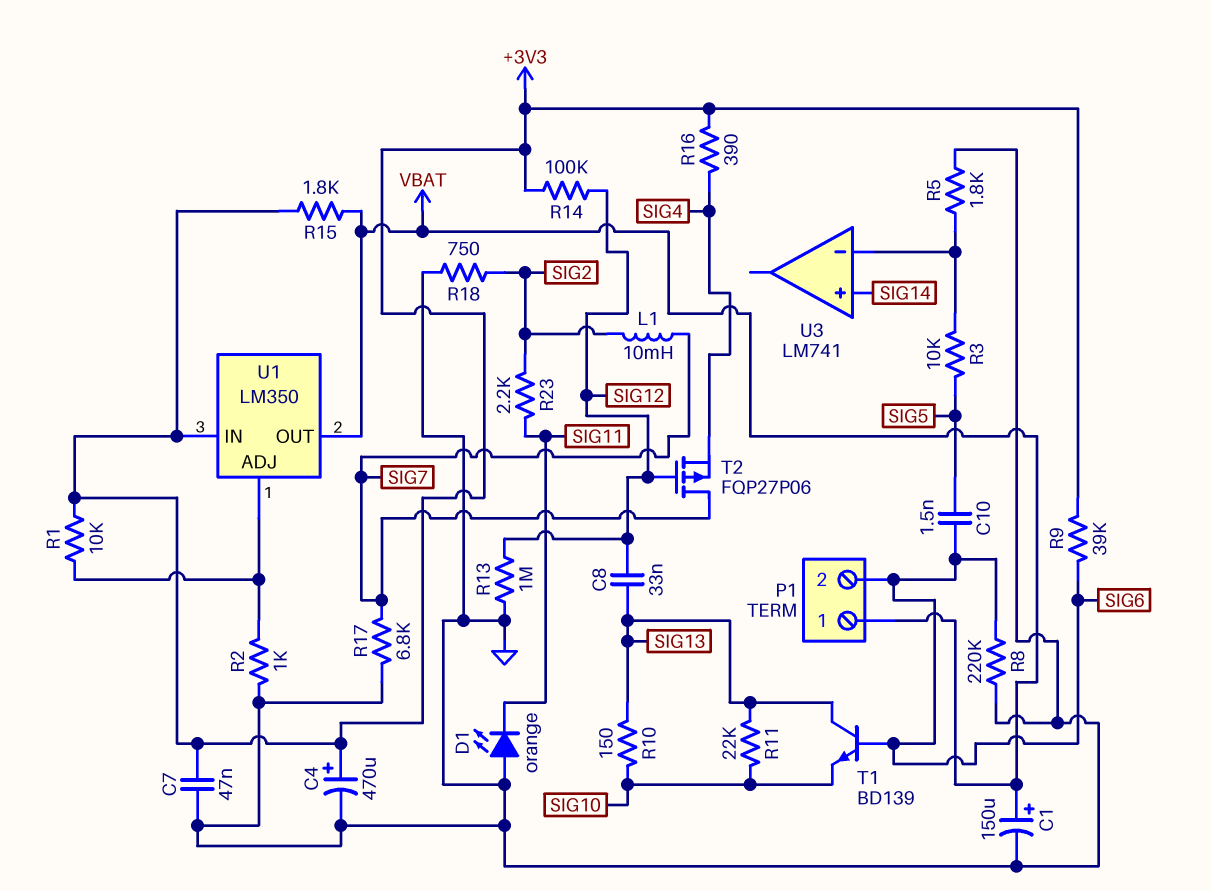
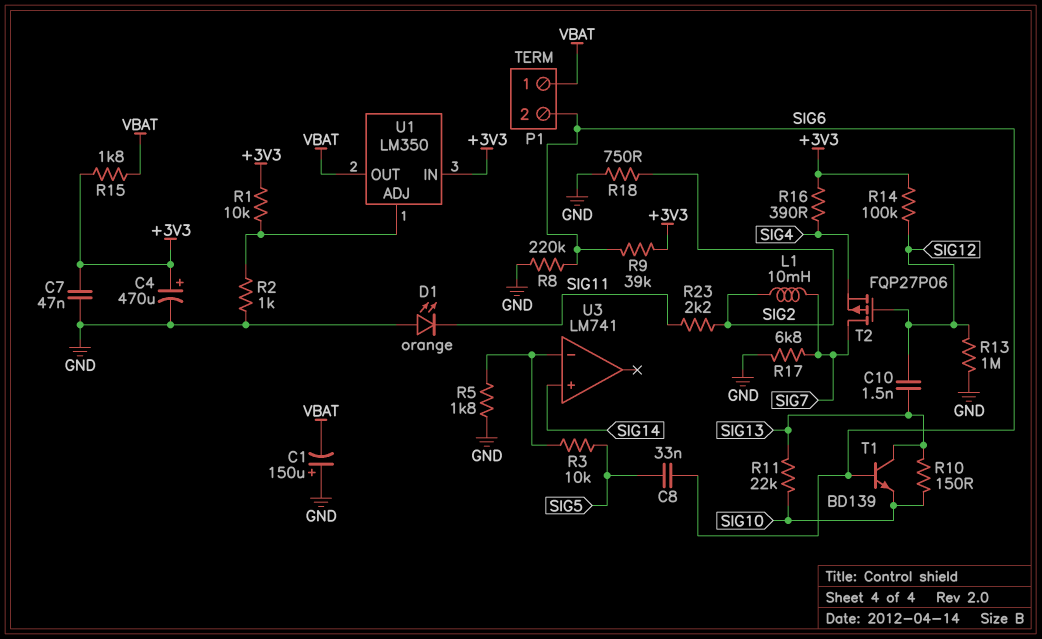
C1: 150uF (plus VBAT, minus GND) -> 150uF (plus GND, minus VBAT)
C8: 33nF (SIG12, SIG13) -> 33nF (SIG5, SIG6)
C10: 1.5nF (SIG5, SIG6) -> 1.5nF (SIG12, SIG13)

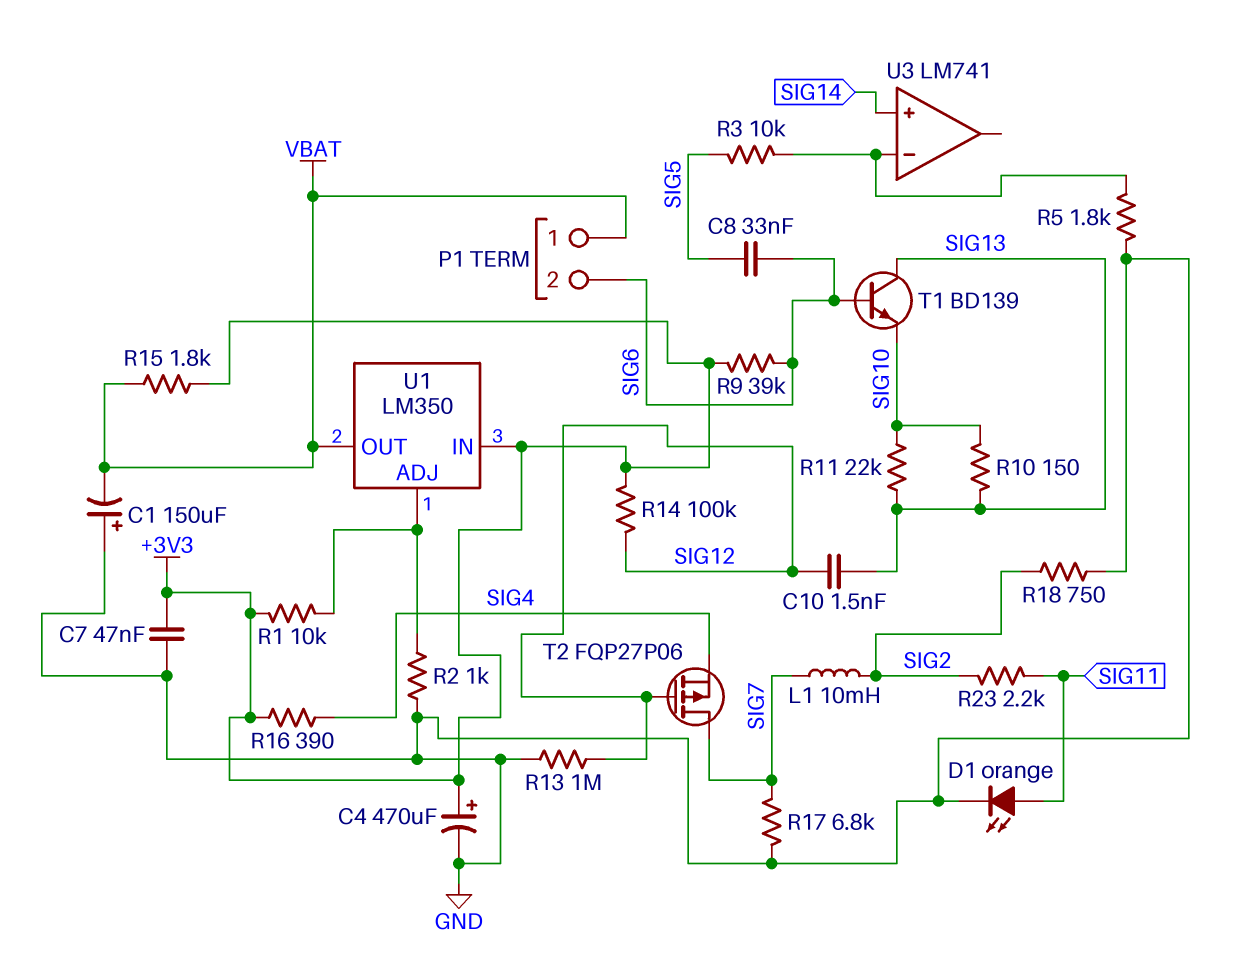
D1: LED orange (A GND, K SIG11) -> LED orange (A SIG11, K GND)
R8: 220k (GND, SIG6) -> none

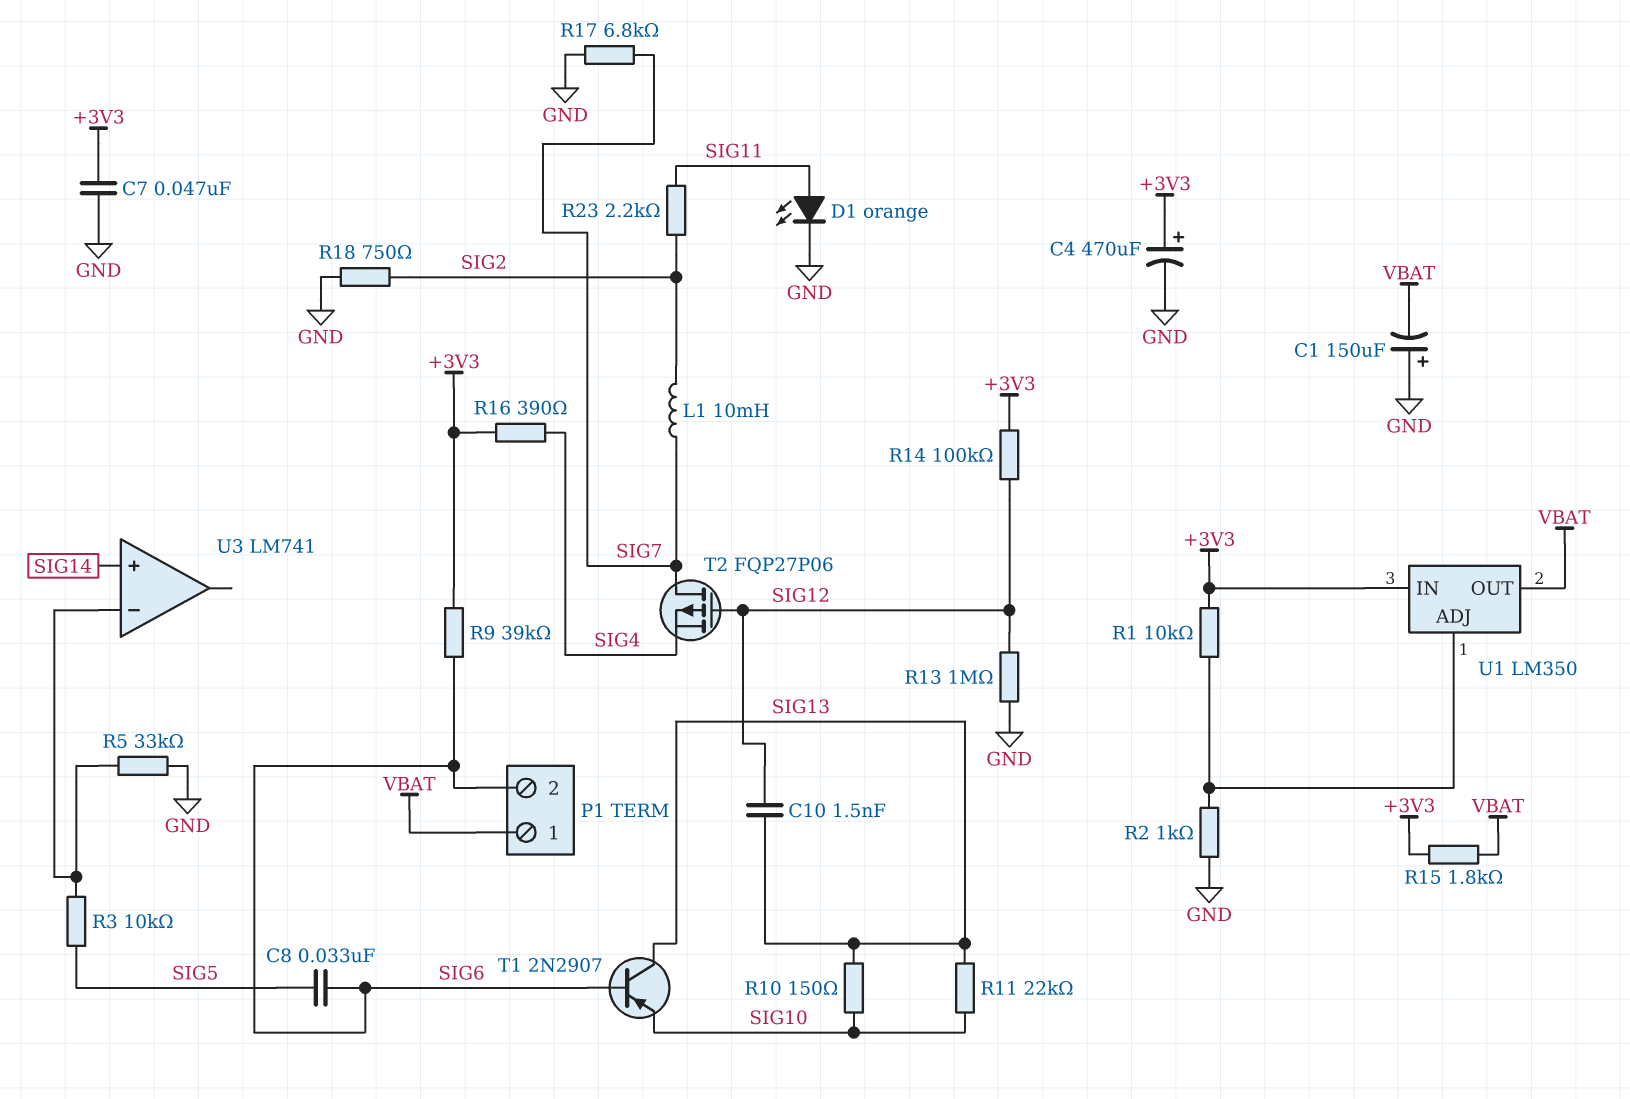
R5: 1.8k (GND, U3/in-) -> 33k (GND, U3/in-)
T1: NPN BD139 (B SIG6, C SIG13, E SIG10) -> PNP 2N2907 (B SIG6, C SIG13, E SIG10)

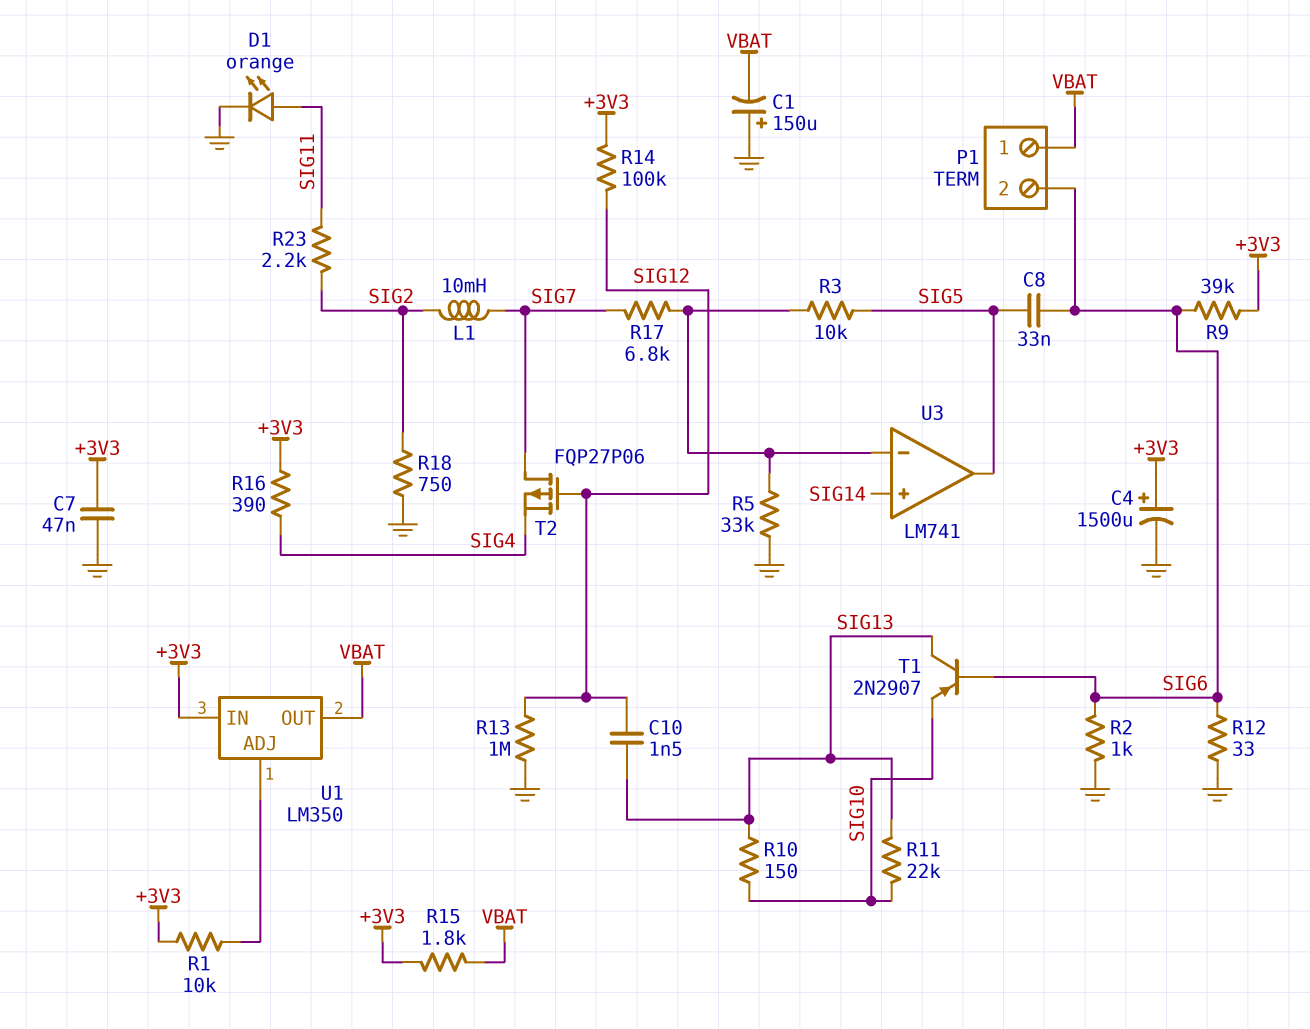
C4: 470uF (plus +3V3, minus GND) -> 1500uF (plus +3V3, minus GND)
R2: 1k (GND, U1/ADJ) -> 1k (GND, SIG6)
R12: none -> 33 (GND, SIG6)
R17: 6.8k (GND, SIG7) -> 6.8k (SIG7, U3/in-)
U3 pin out: none -> SIG5

